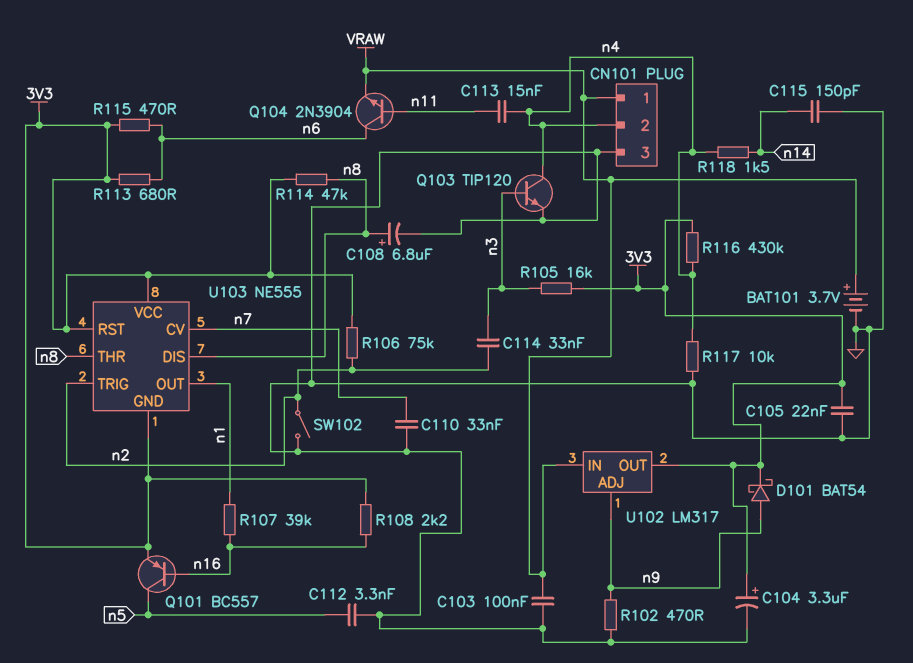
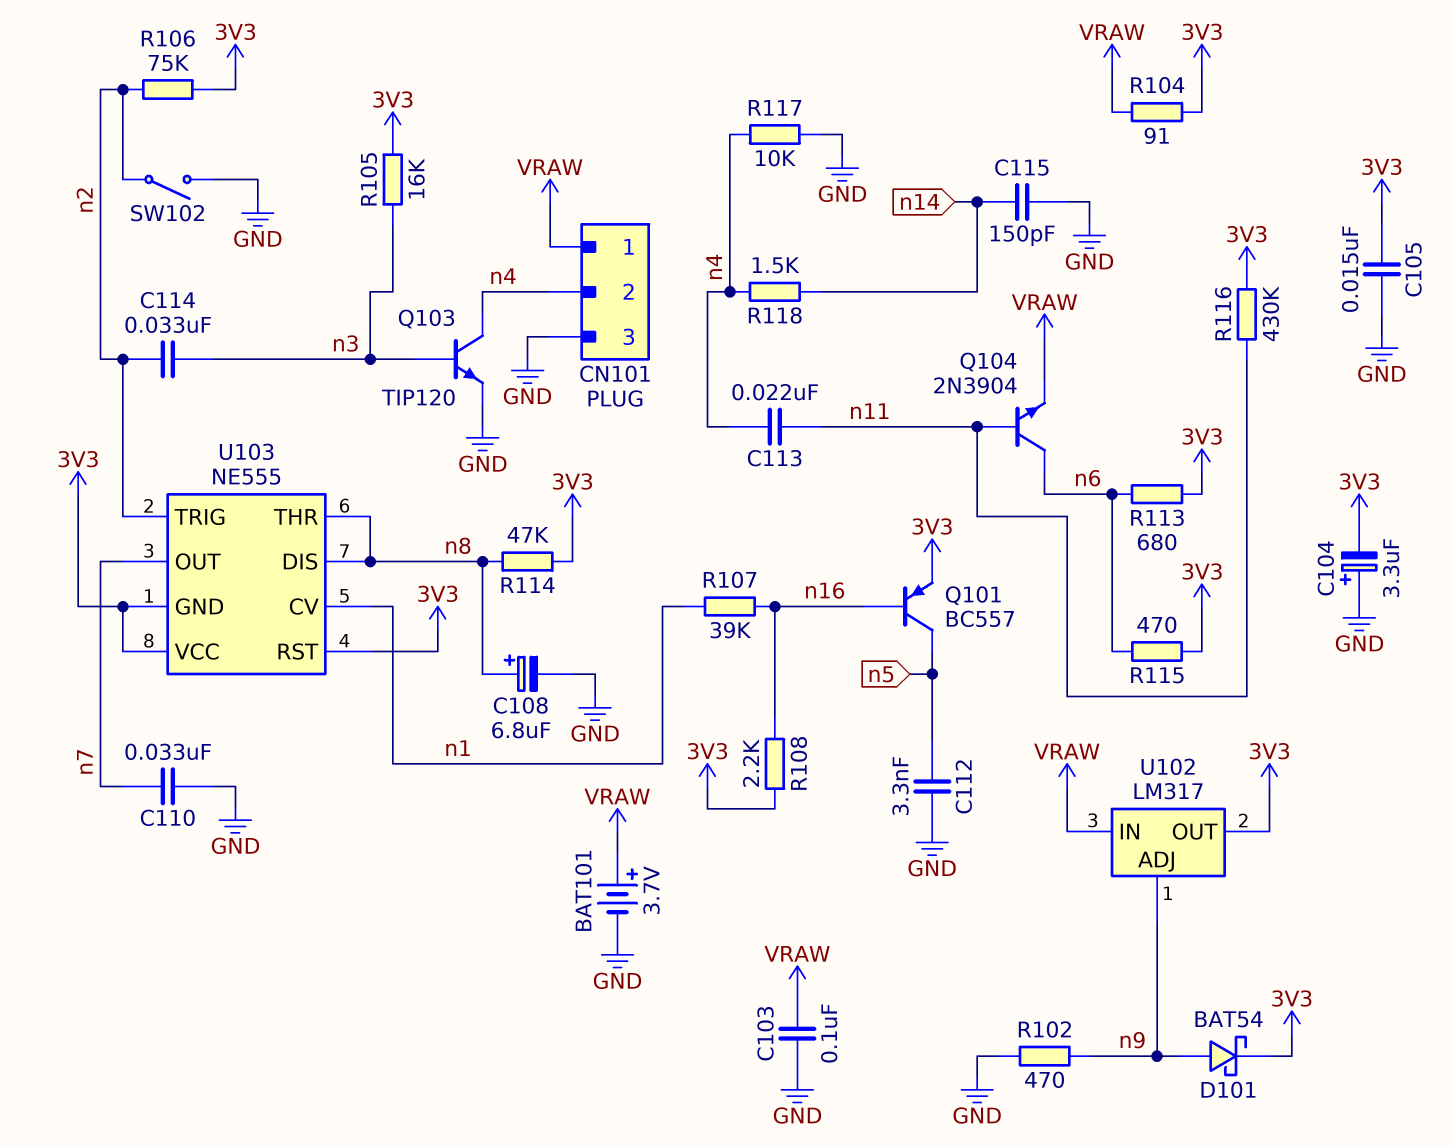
C104: 3.3uF (plus 3V3, minus GND) -> 3.3uF (plus GND, minus 3V3)
C105: 22nF (3V3, GND) -> 15nF (3V3, GND)
C113: 15nF (n4, n11) -> 22nF (n4, n11)
R104: none -> 91 (3V3, VRAW)
R116: 430k (3V3, n4) -> 430k (3V3, n11)
U103 pin CV: n7 -> n1
U103 pin OUT: n1 -> n7

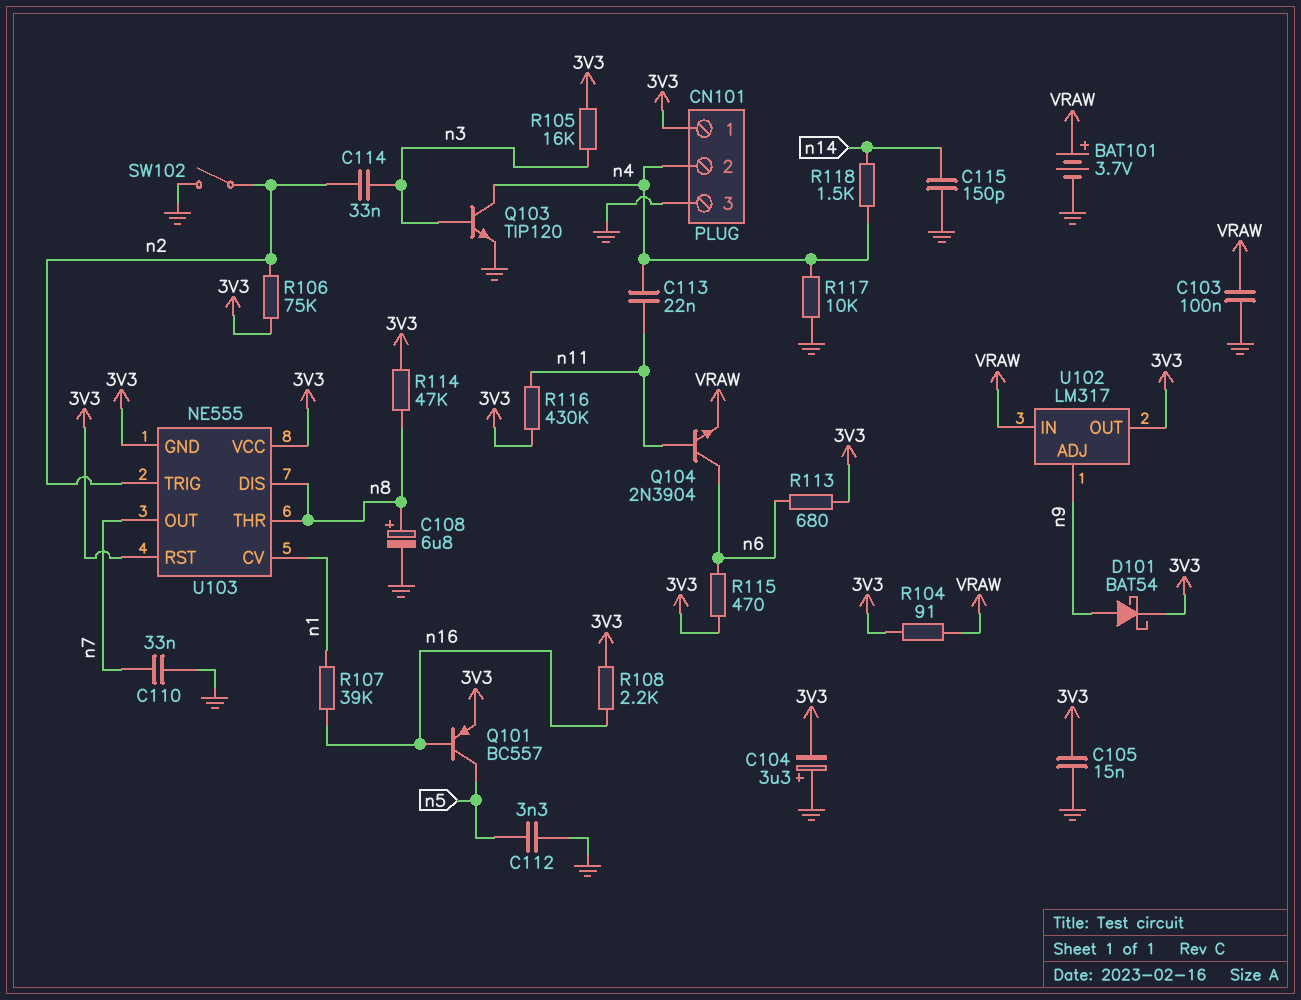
CN101 pin 1: VRAW -> 3V3
R102: 470 (GND, n9) -> none

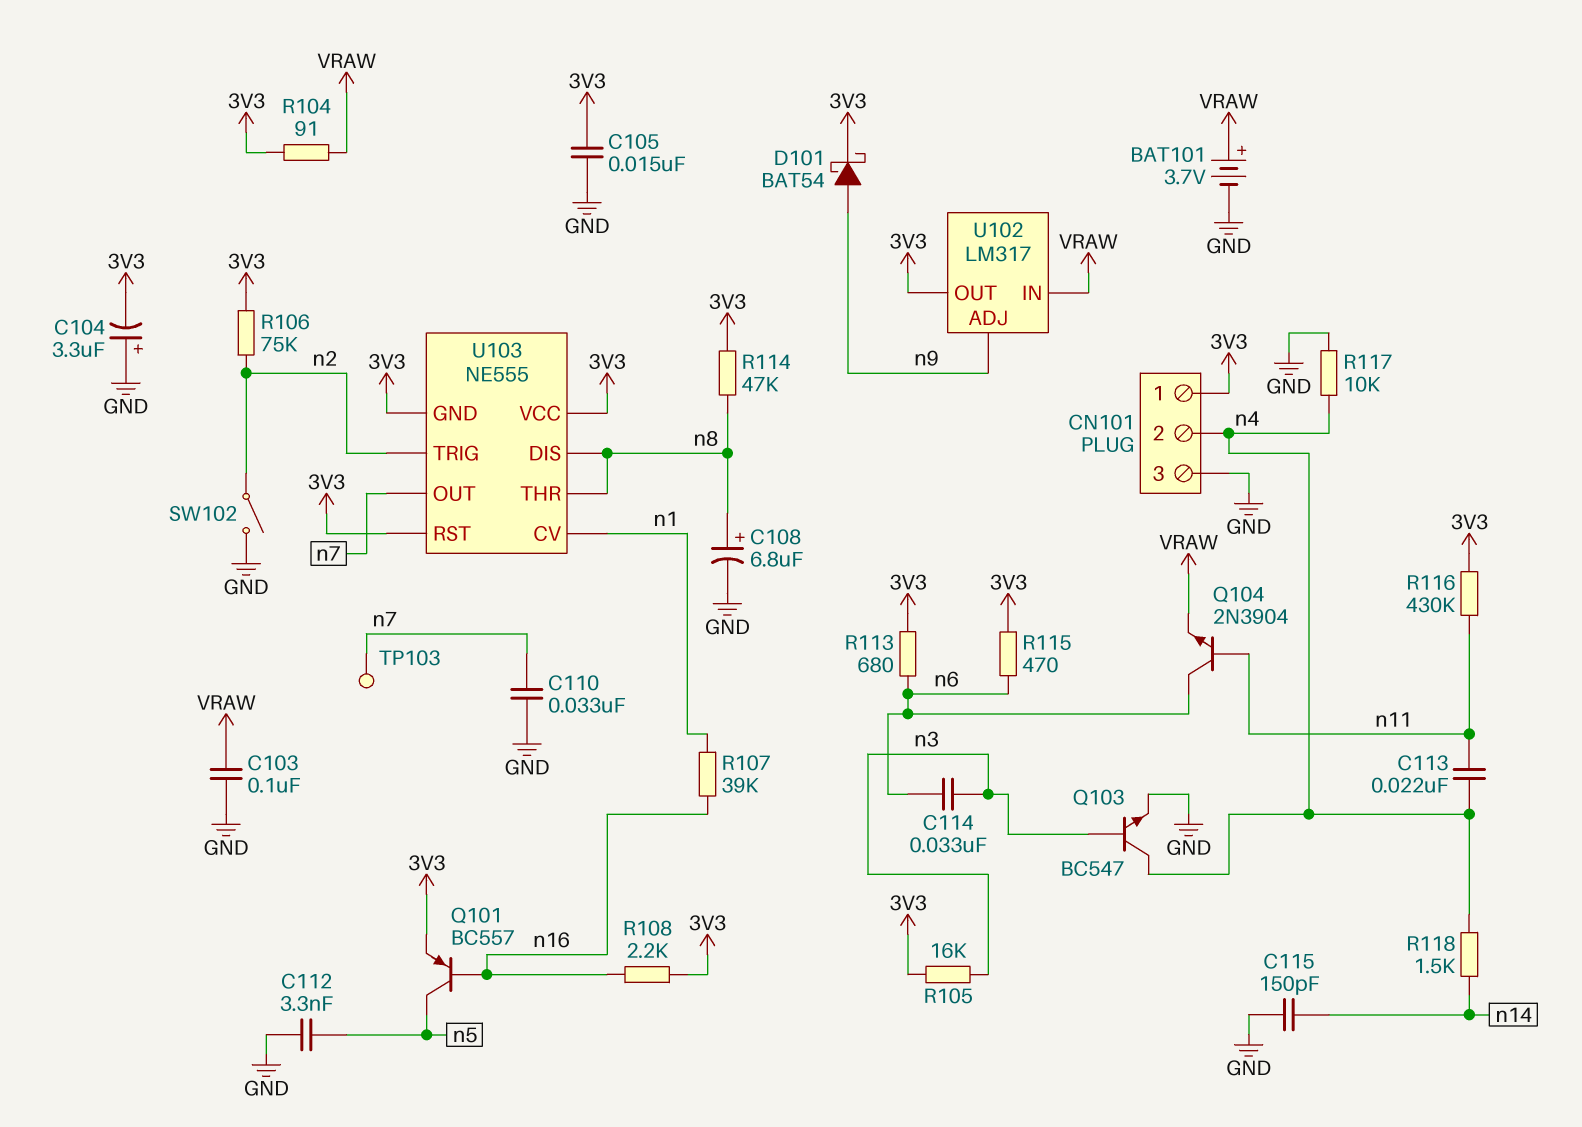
C114: 33nF (n2, n3) -> 33nF (n3, n6)
Q103: NPN TIP120 (B n3, C n4, E GND) -> NPN BC547 (B n3, C n4, E GND)
TP103: none -> test point (n7)

